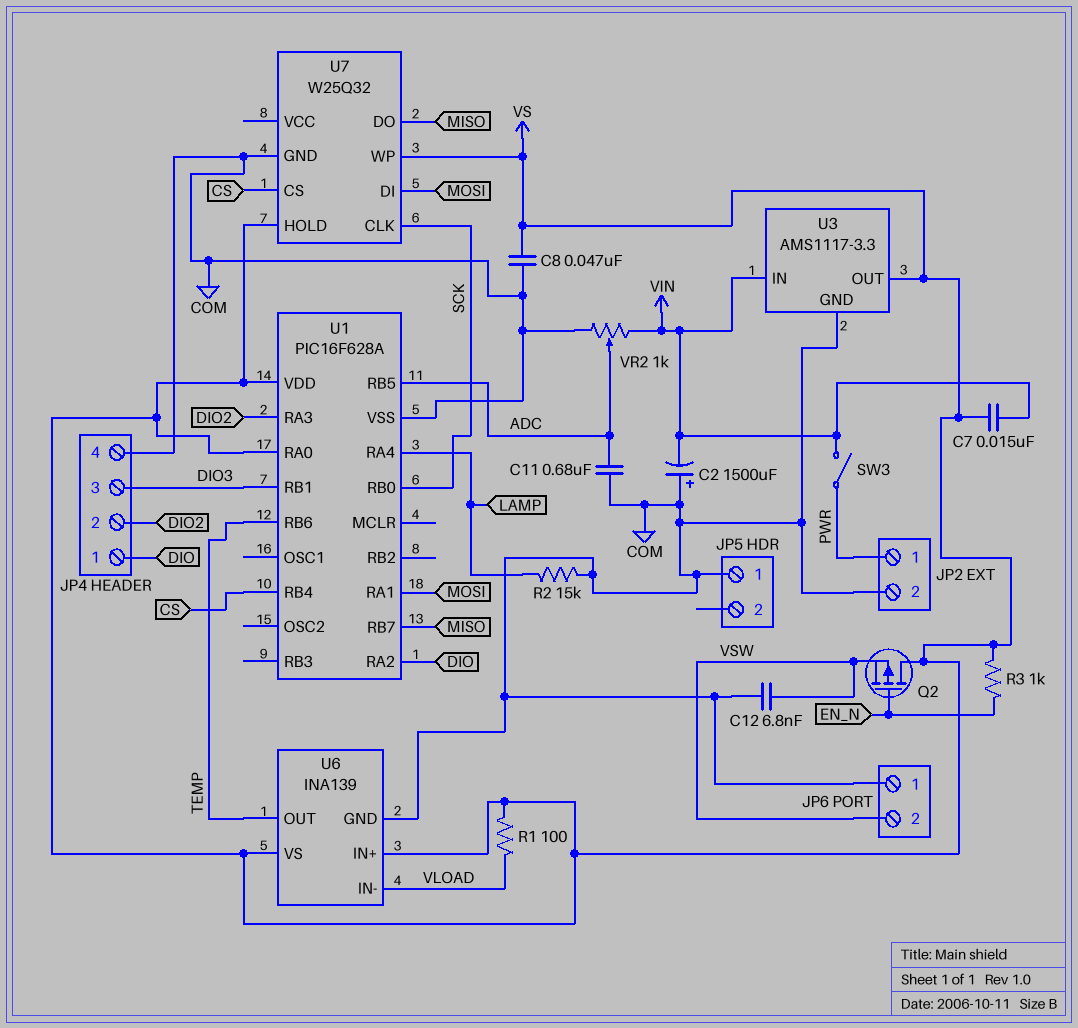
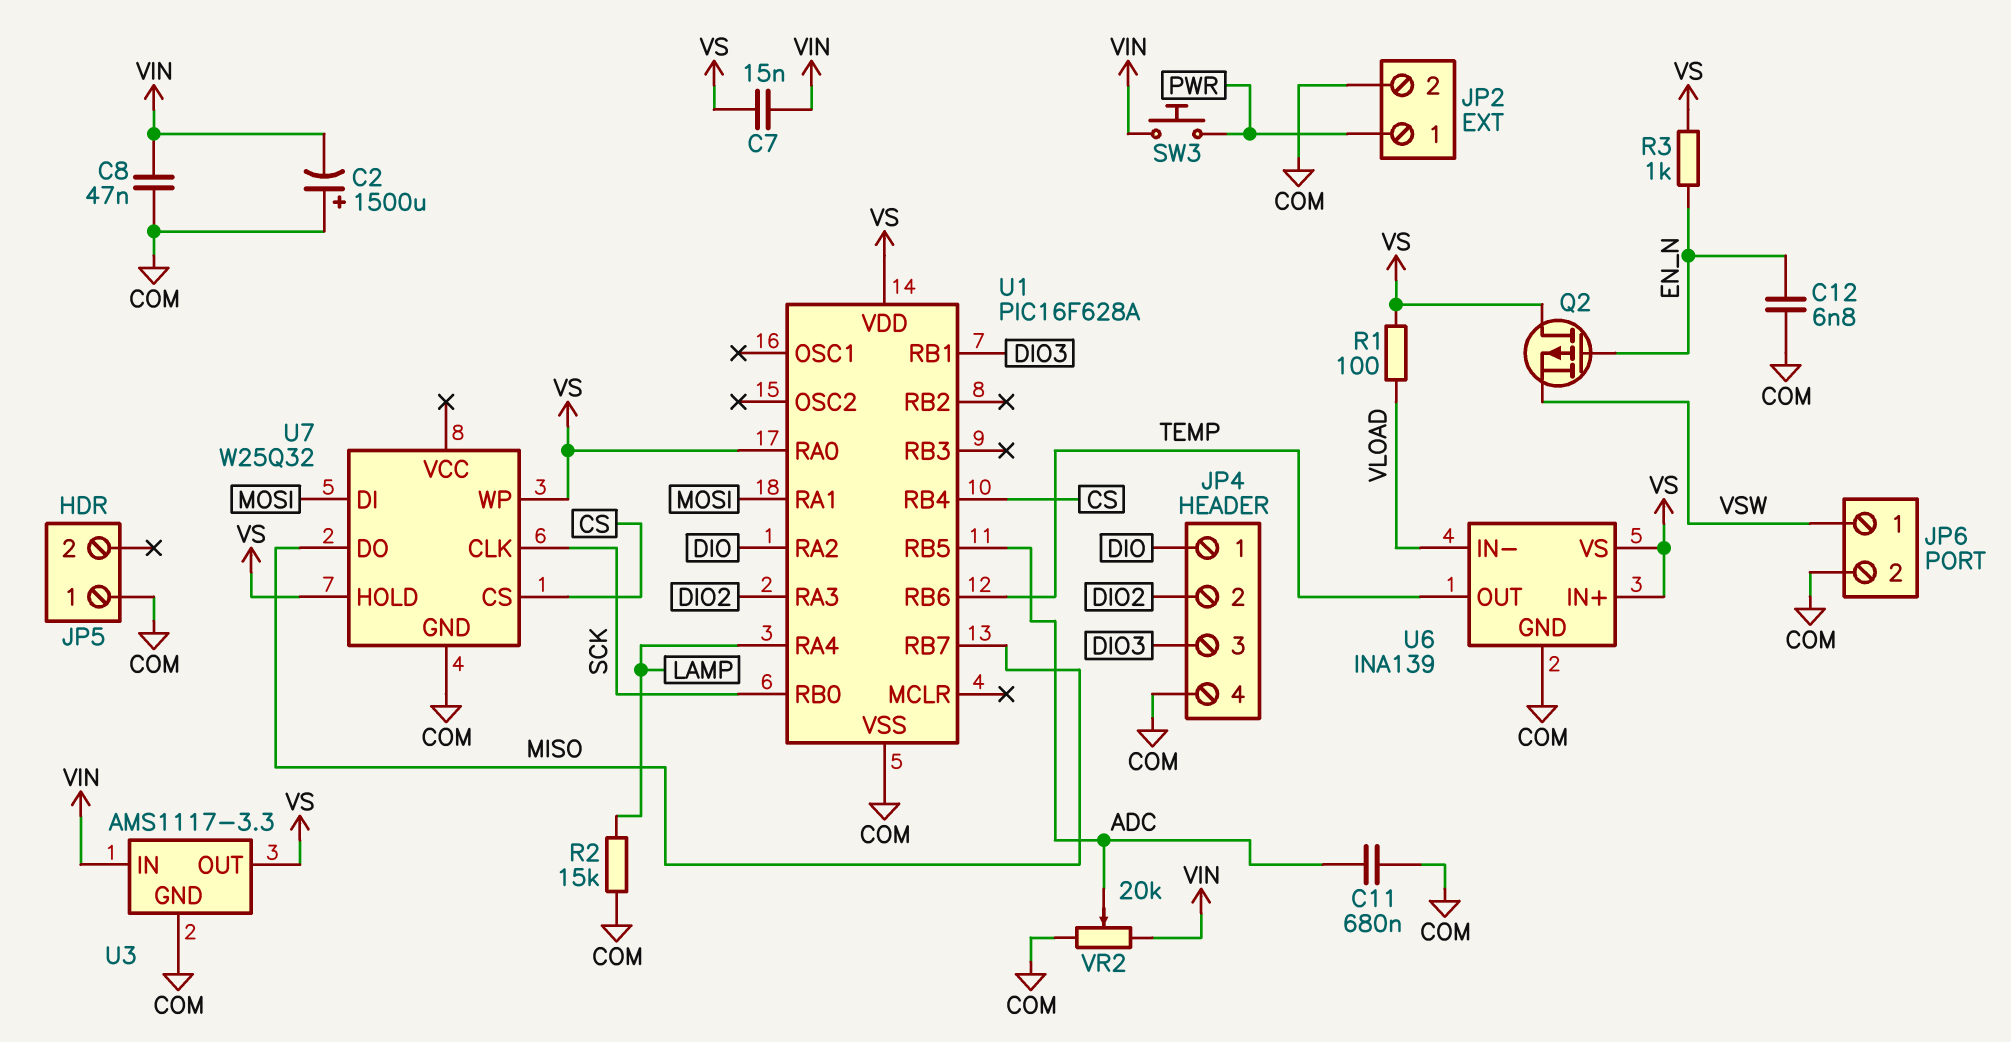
C8: 47nF (COM, VS) -> 47nF (COM, VIN)
C12: 6.8nF (COM, VSW) -> 6.8nF (COM, EN_N)
JP6 pin 1: COM -> VSW
JP6 pin 2: VSW -> COM
SW3: switch (PWR, VIN) -> button (PWR, VIN)
VR2: 1k (COM, VIN, wiper ADC) -> 20k (COM, VIN, wiper ADC)

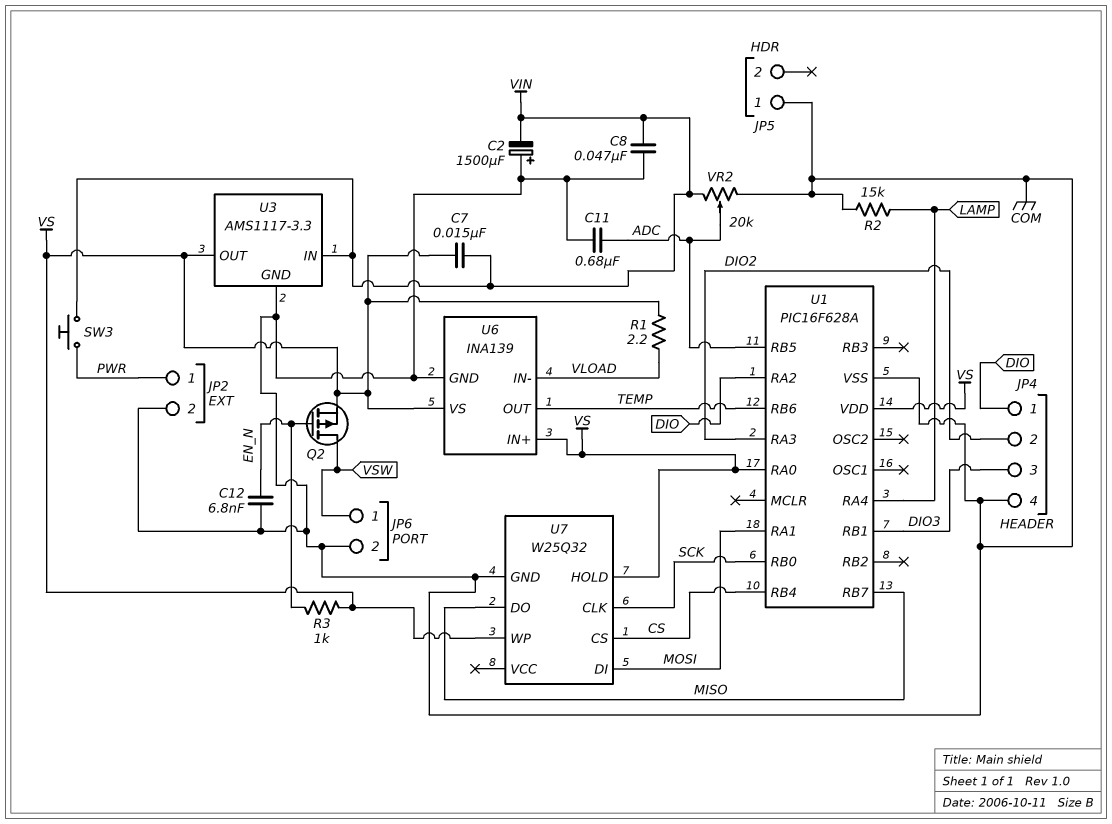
Q2: PMOS (G EN_N, D VS, S VSW) -> PMOS (G EN_N, D VSW, S VS)
R1: 100 (VLOAD, VS) -> 2.2 (VLOAD, VS)

